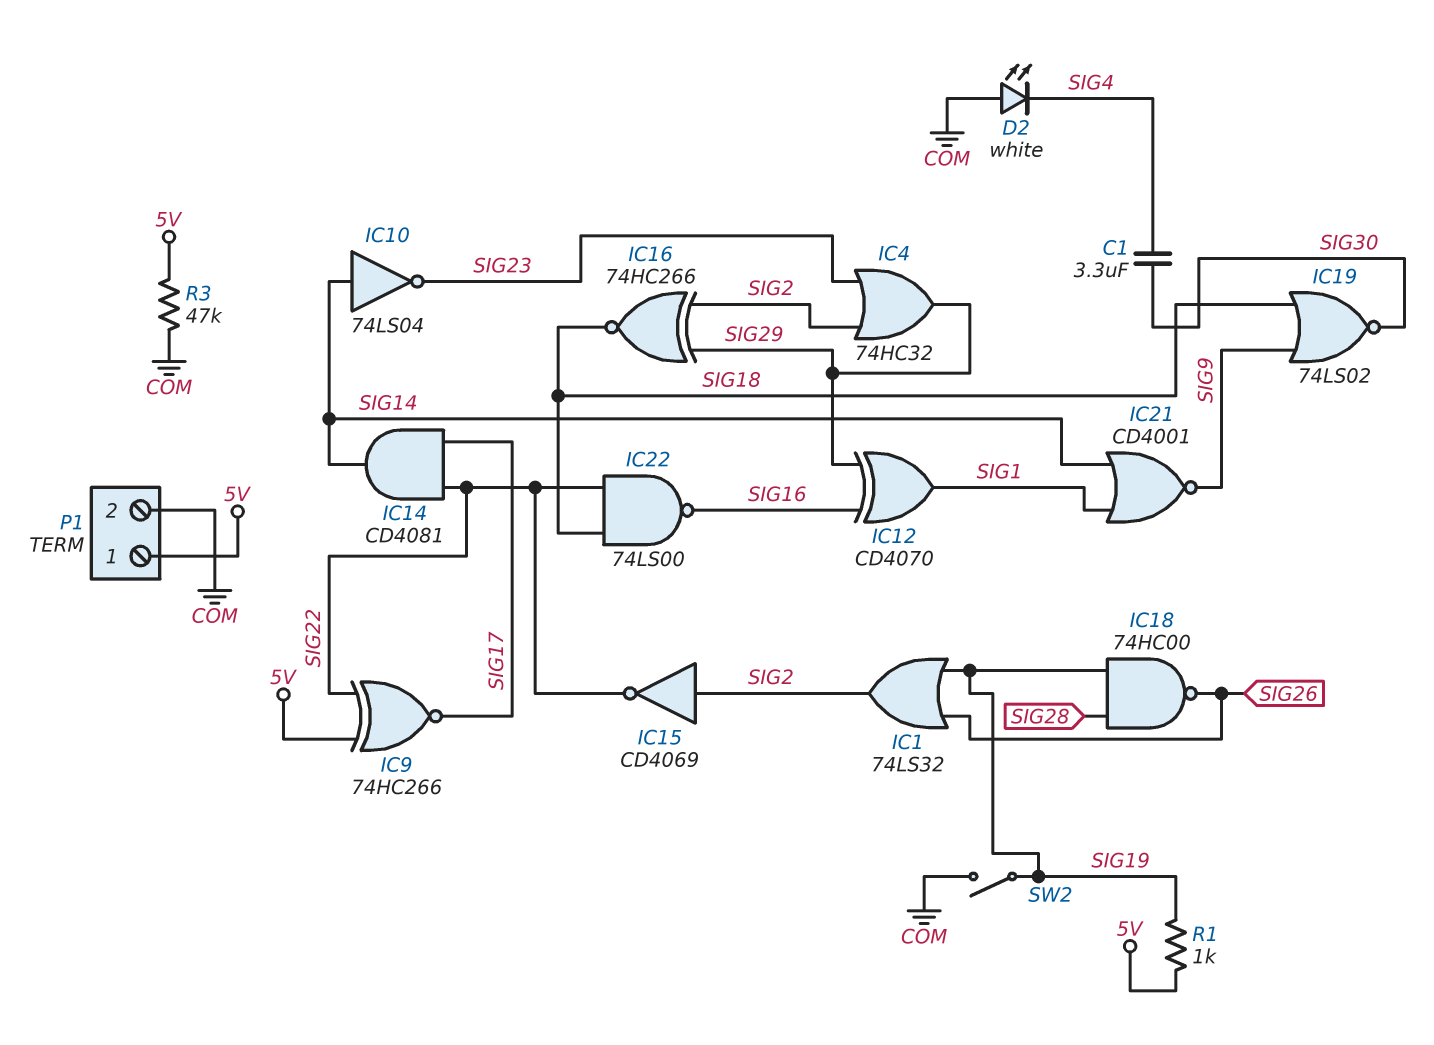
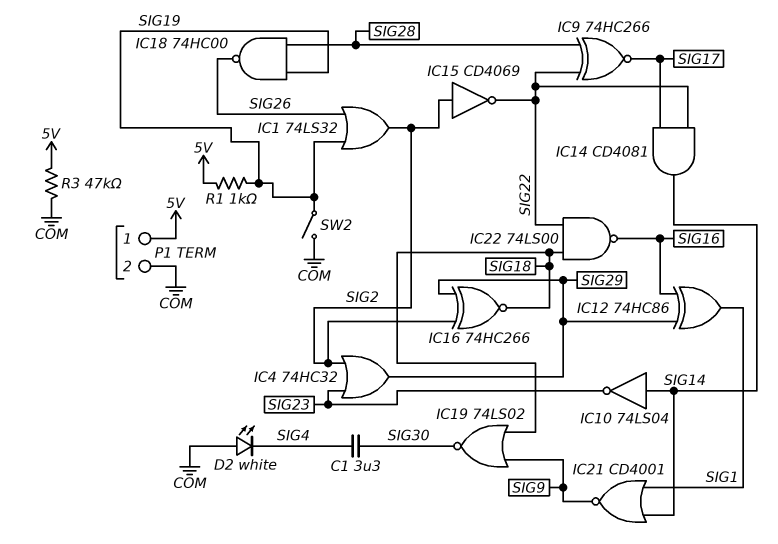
IC9: XNOR 74HC266 (in 5V, in SIG22, out SIG17) -> XNOR 74HC266 (in SIG22, in SIG28, out SIG17)
IC12: XOR CD4070 (in SIG16, in SIG29, out SIG1) -> XOR 74HC86 (in SIG16, in SIG29, out SIG1)

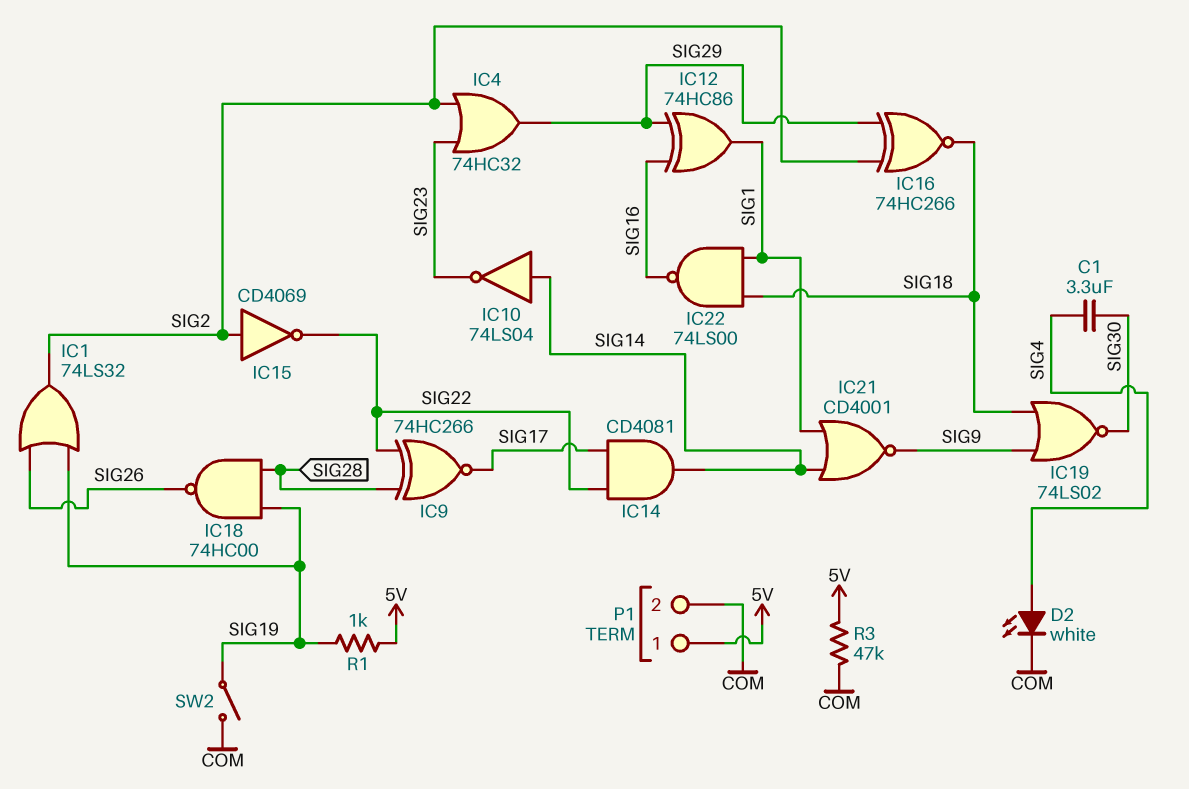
D2: LED white (A COM, K SIG4) -> LED white (A SIG4, K COM)
IC22: NAND 74LS00 (in SIG18, in SIG22, out SIG16) -> NAND 74LS00 (in SIG1, in SIG18, out SIG16)

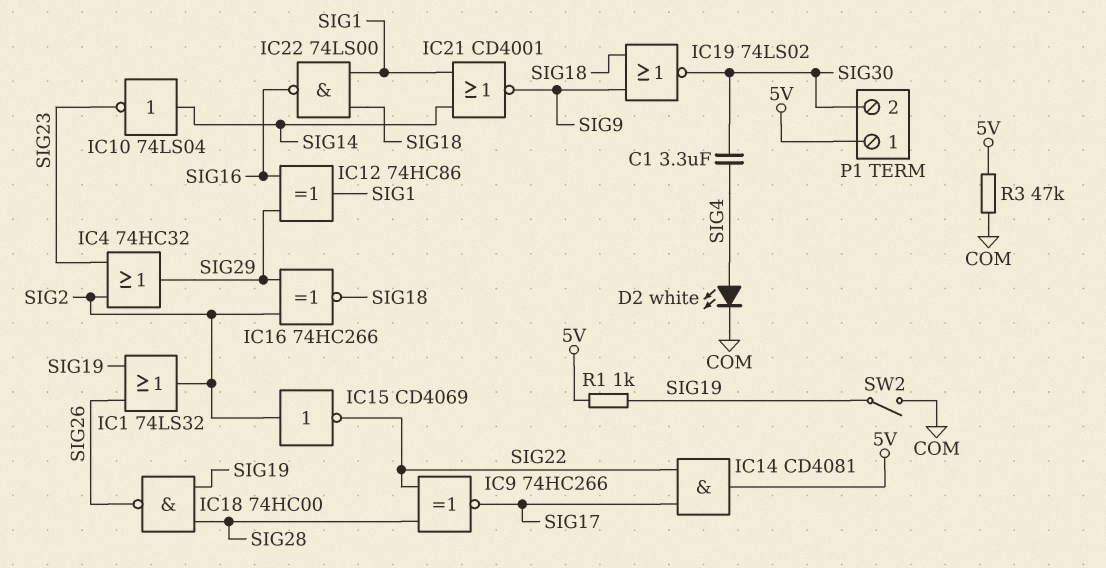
IC14: AND CD4081 (in SIG17, in SIG22, out SIG14) -> AND CD4081 (in SIG17, in SIG22, out 5V)
P1 pin 2: COM -> SIG30

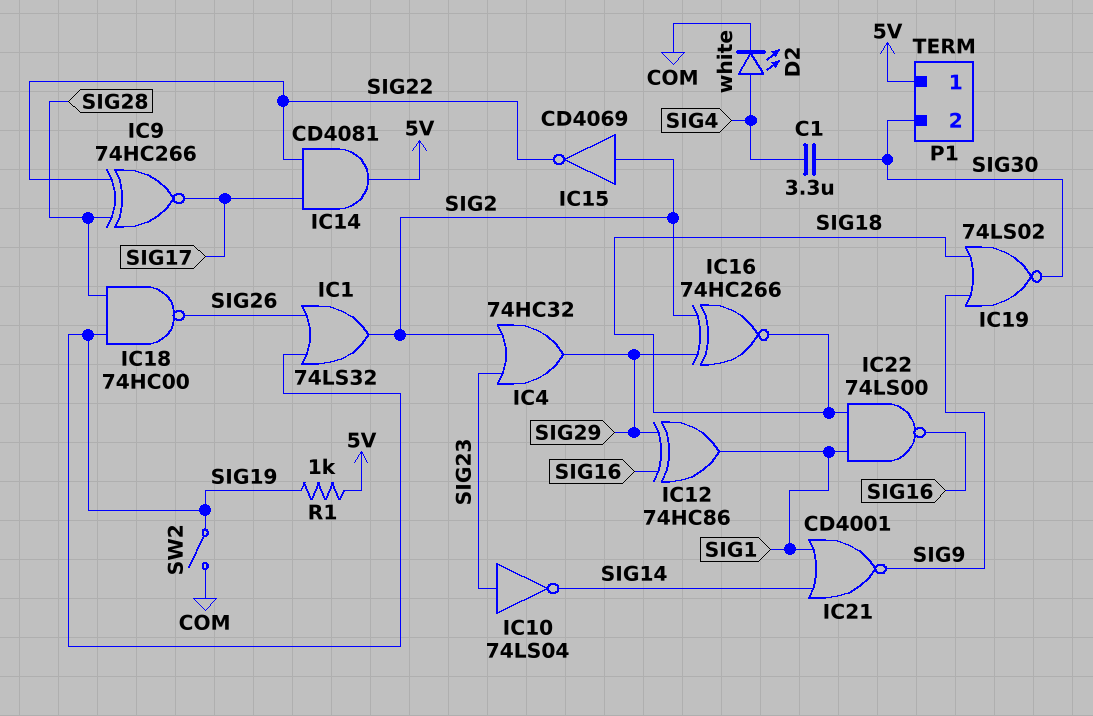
IC10: NOT 74LS04 (in SIG14, out SIG23) -> NOT 74LS04 (in SIG23, out SIG14)
R3: 47k (5V, COM) -> none

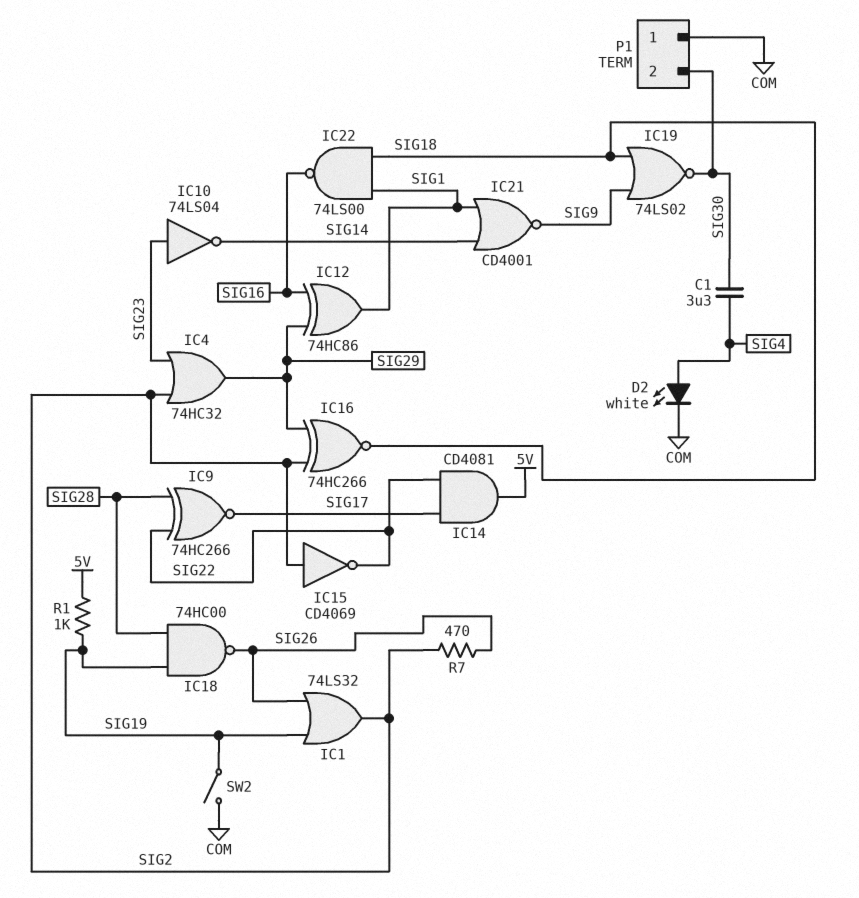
P1 pin 1: 5V -> COM
R7: none -> 470 (SIG2, SIG26)

